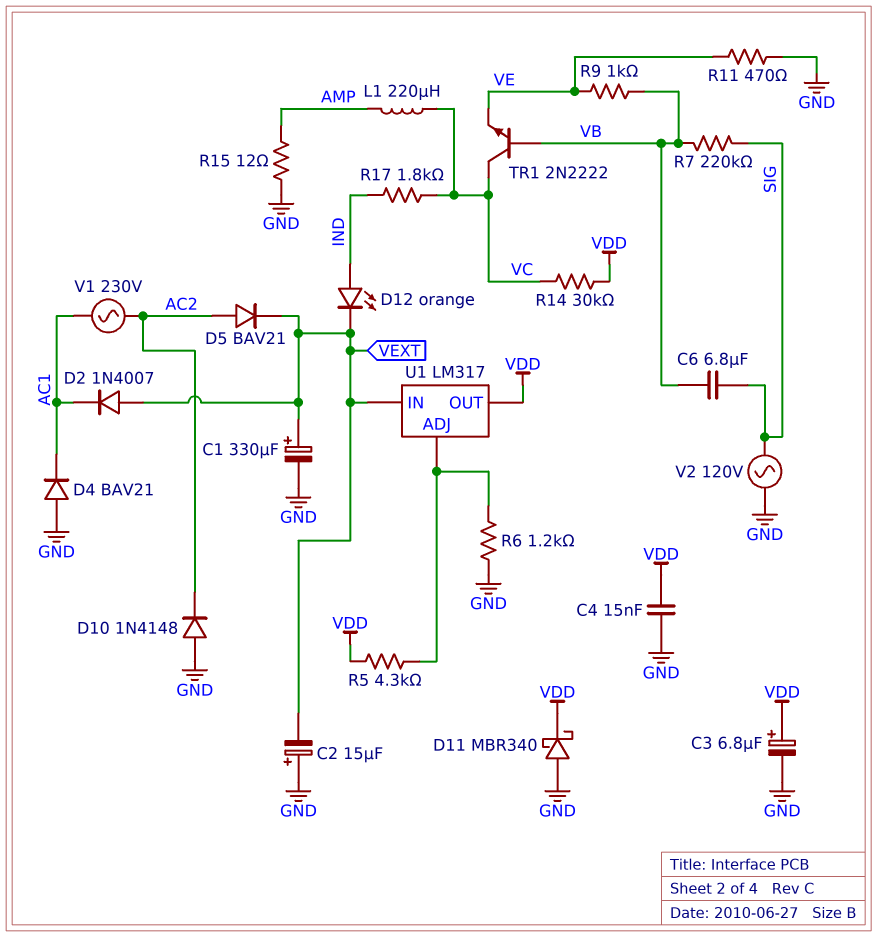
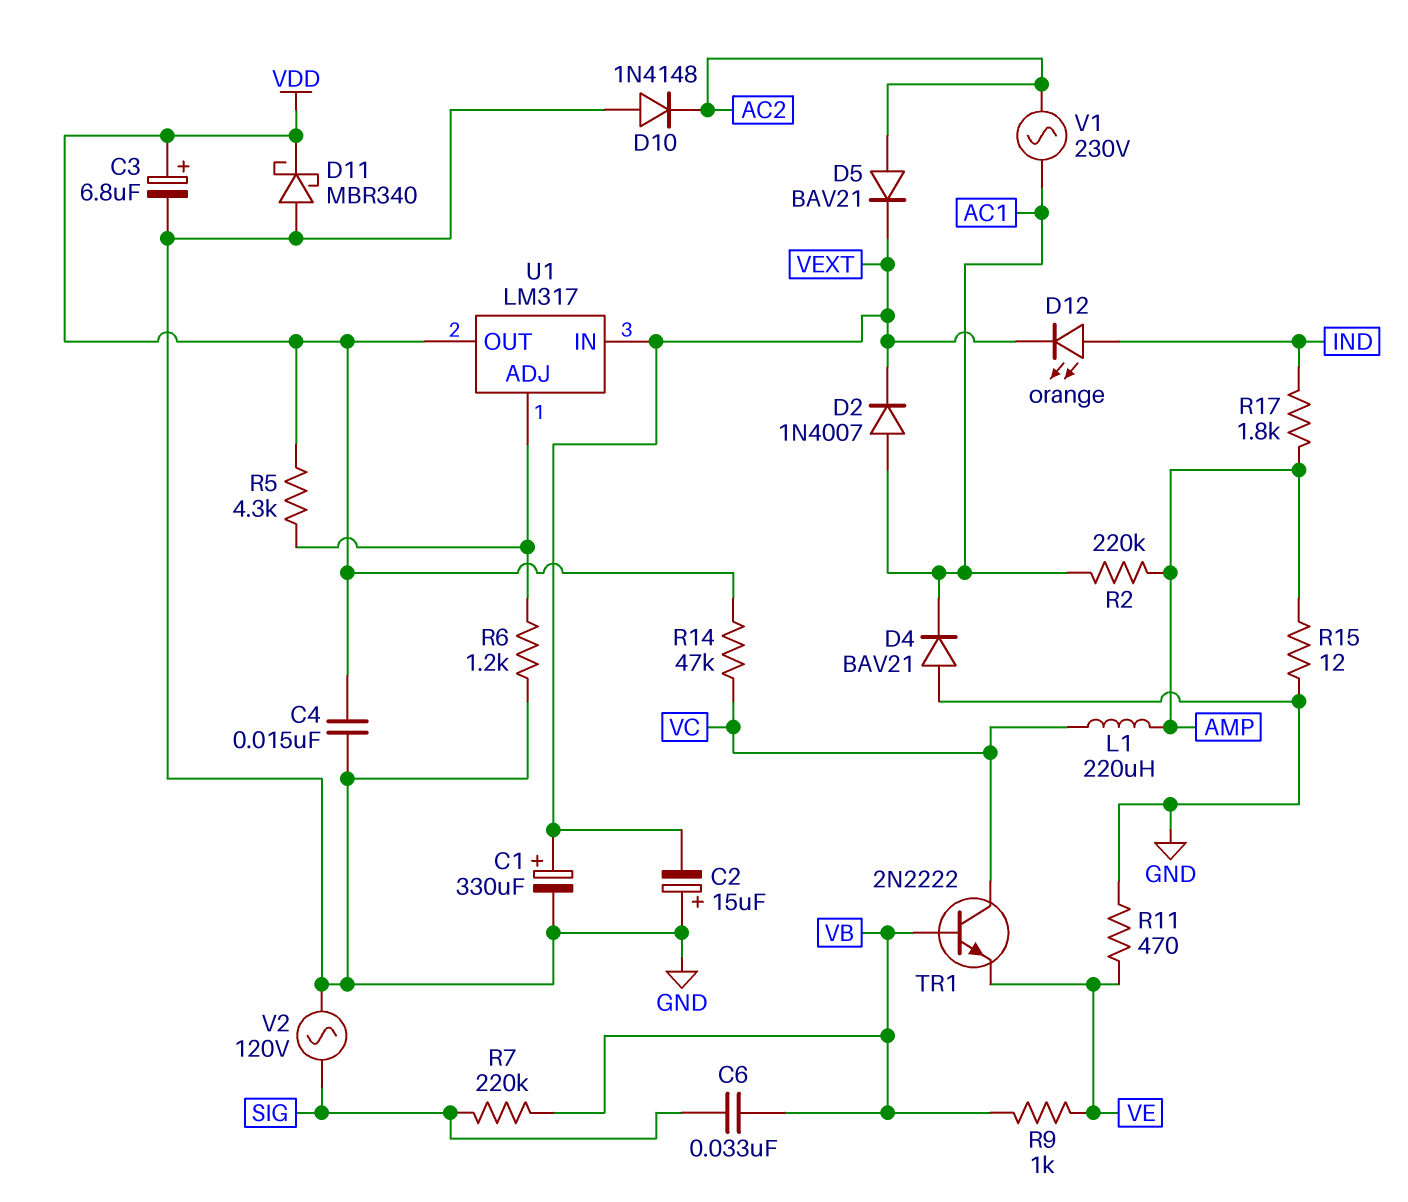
C6: 6.8uF (SIG, VB) -> 33nF (SIG, VB)
D2: diode 1N4007 (A VEXT, K AC1) -> diode 1N4007 (A AC1, K VEXT)
R2: none -> 220k (AC1, AMP)
R14: 30k (VC, VDD) -> 47k (VC, VDD)
R17: 1.8k (IND, VC) -> 1.8k (AMP, IND)

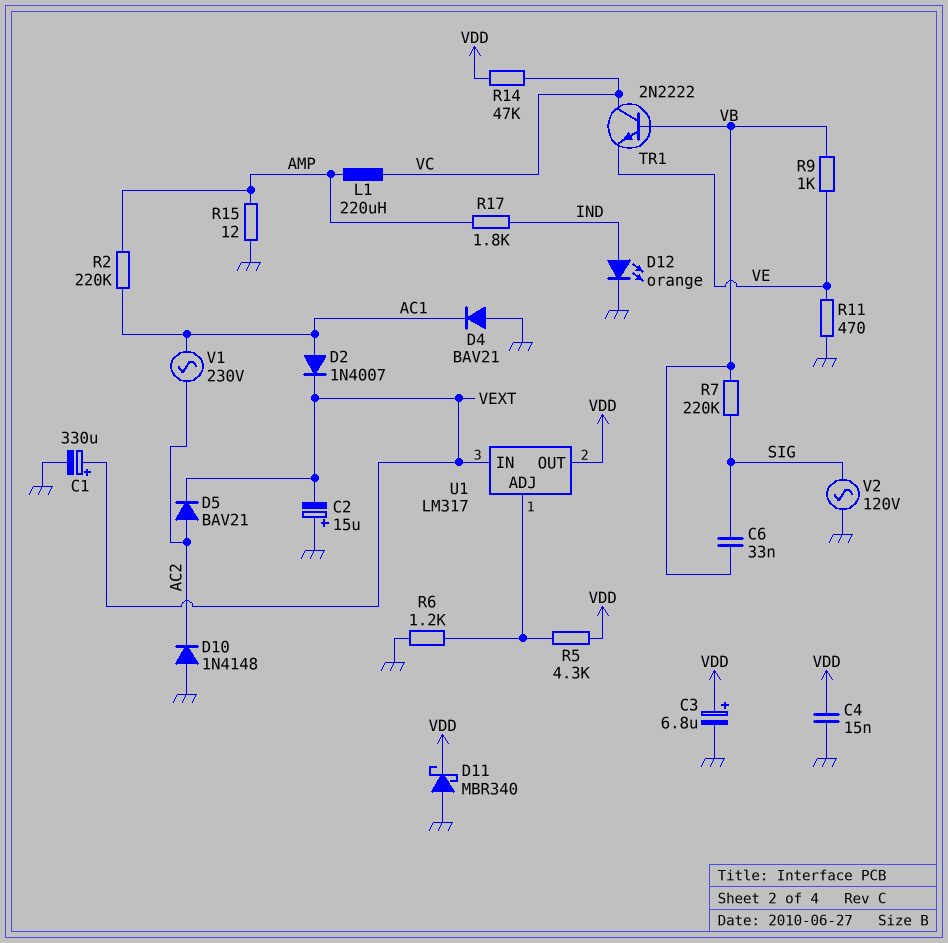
D12: LED orange (A IND, K VEXT) -> LED orange (A IND, K GND)

